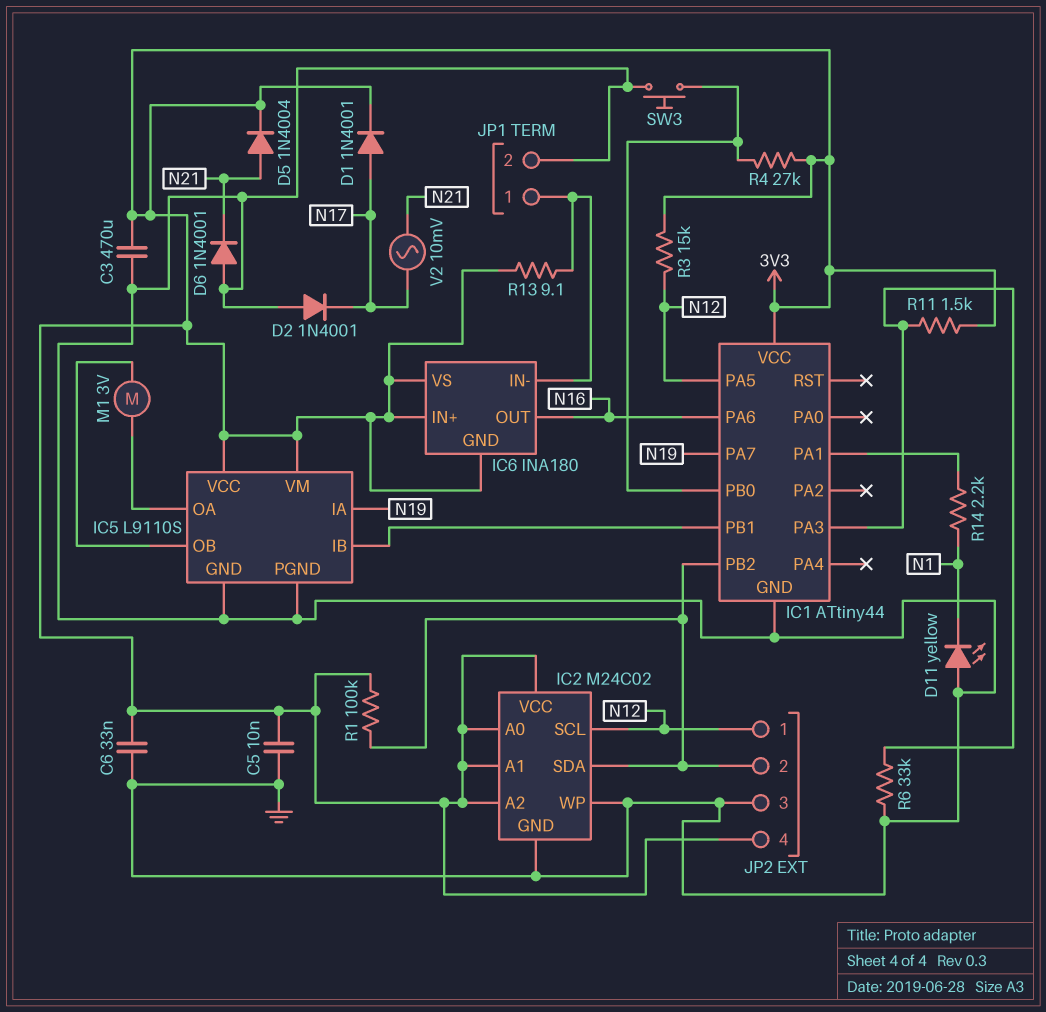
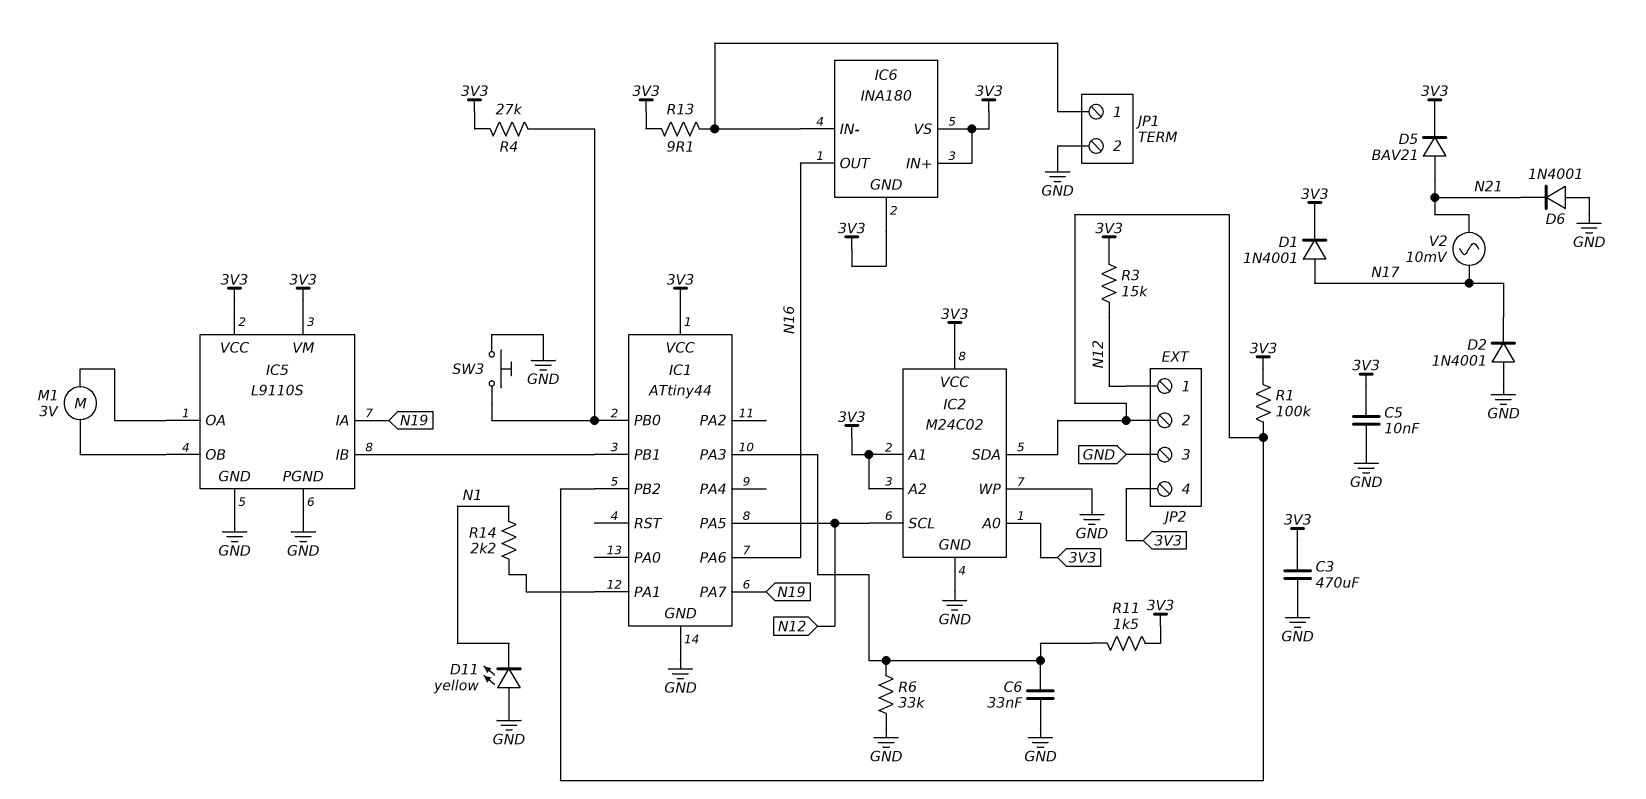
C6: 33nF (3V3, GND) -> 33nF (GND, IC1/PA3)
D5: diode 1N4004 (A N21, K 3V3) -> diode BAV21 (A N21, K 3V3)

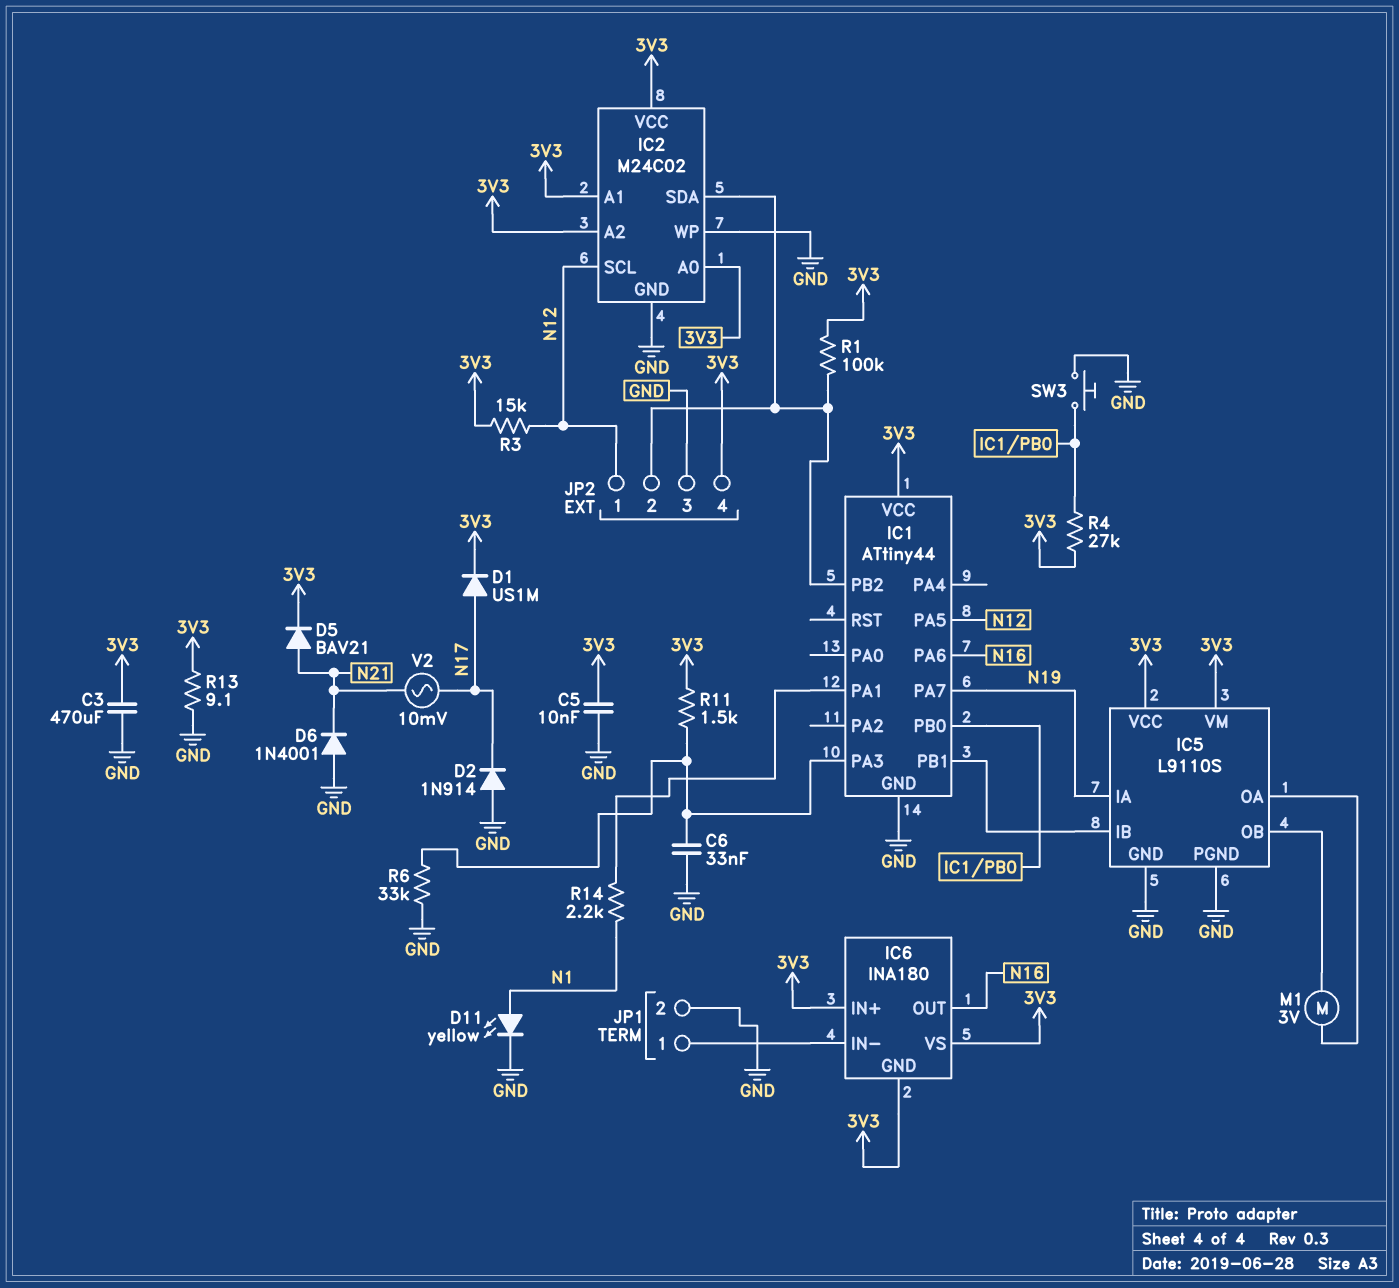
D1: diode 1N4001 (A N17, K 3V3) -> diode US1M (A N17, K 3V3)
D2: diode 1N4001 (A GND, K N17) -> diode 1N914 (A GND, K N17)
D11: LED yellow (A GND, K N1) -> LED yellow (A N1, K GND)
R13: 9.1 (3V3, IC6/IN-) -> 9.1 (3V3, GND)

